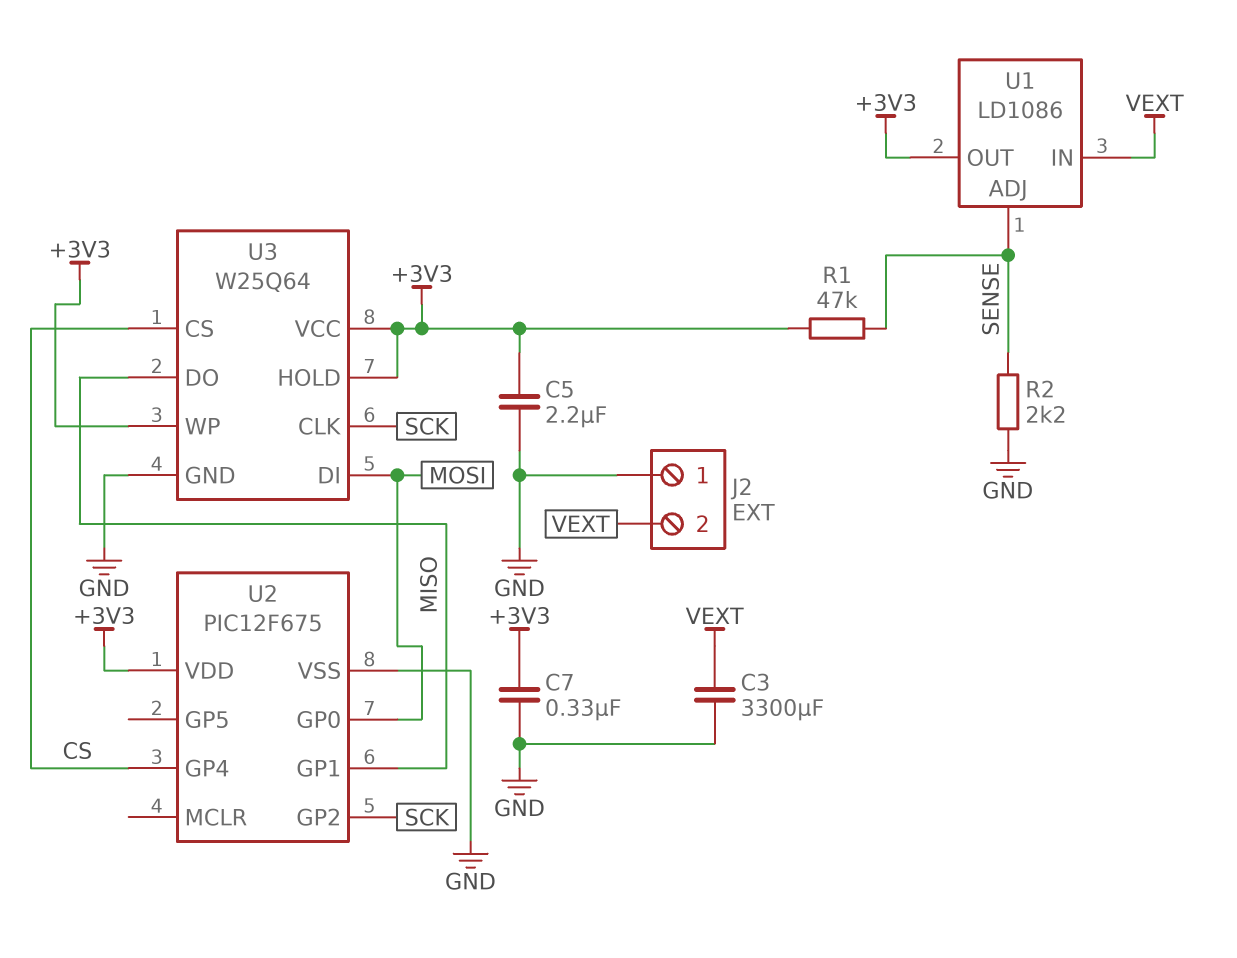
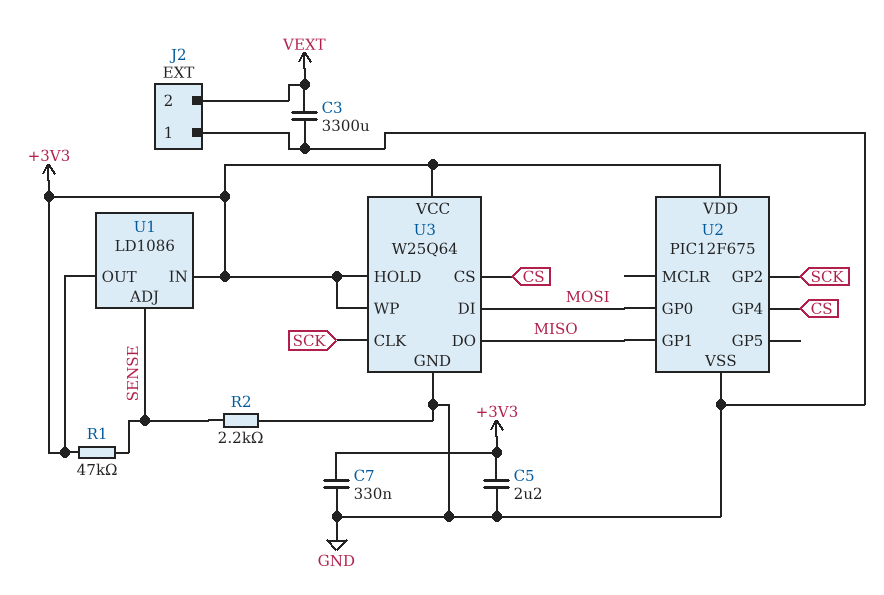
U1 pin IN: VEXT -> +3V3

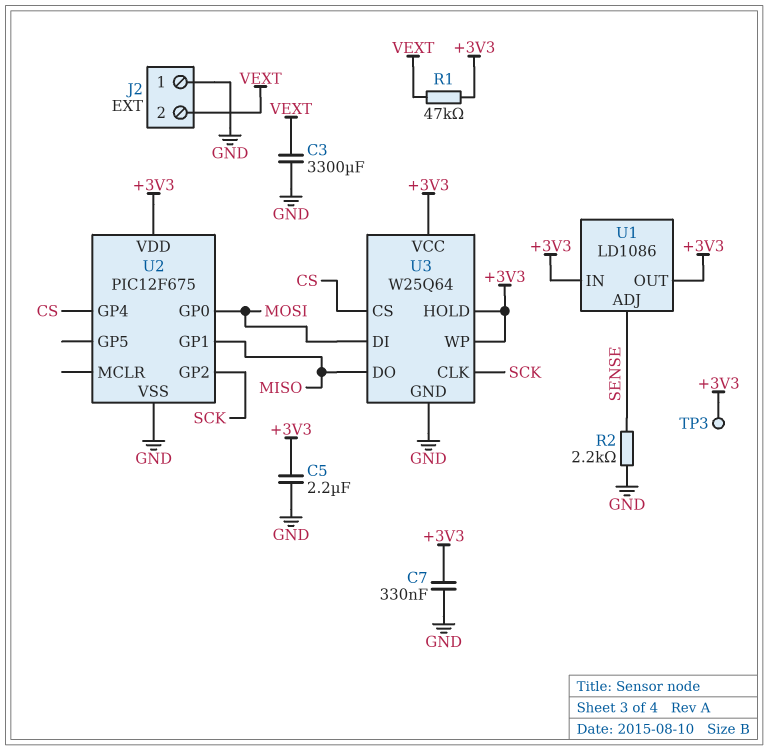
R1: 47k (+3V3, SENSE) -> 47k (+3V3, VEXT)
TP3: none -> test point (+3V3)

